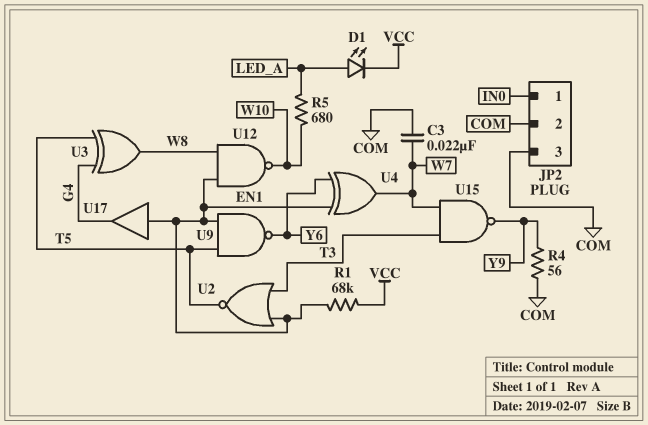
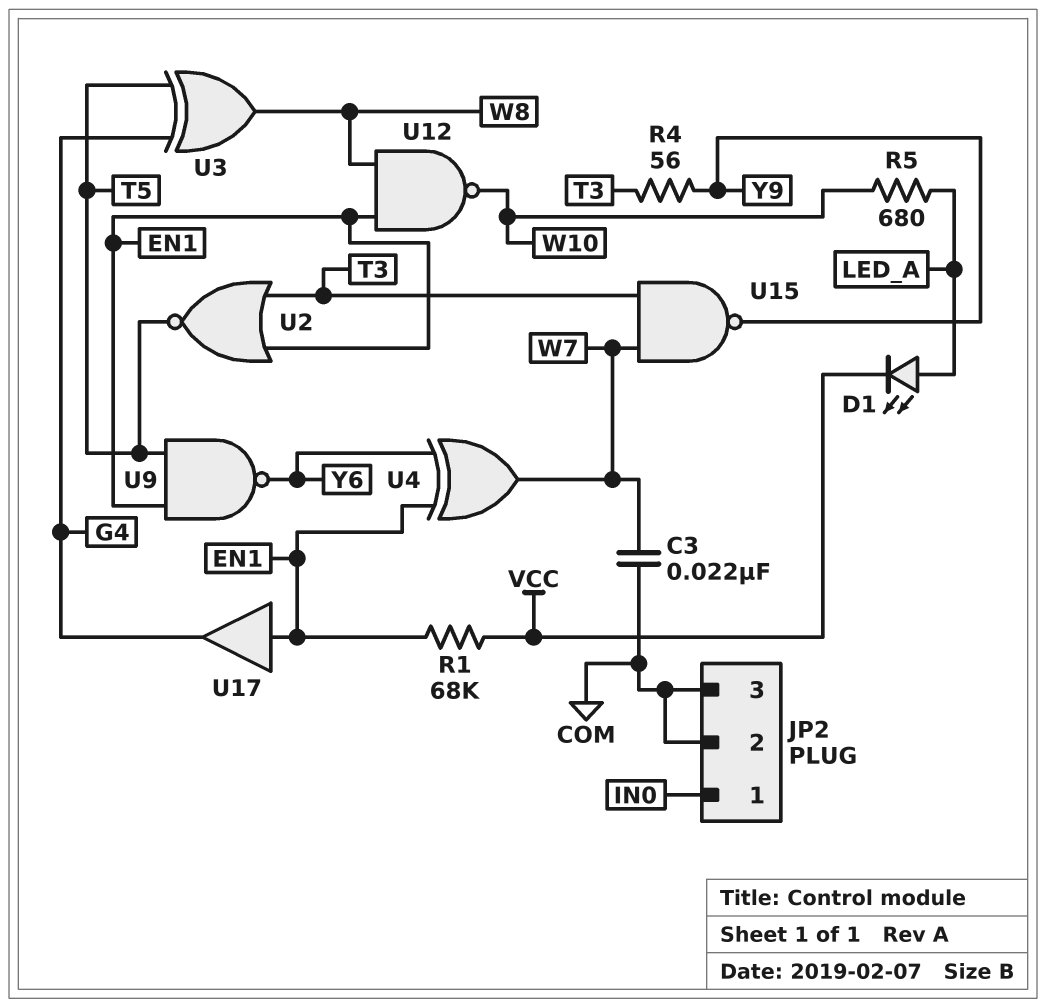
R4: 56 (COM, Y9) -> 56 (T3, Y9)

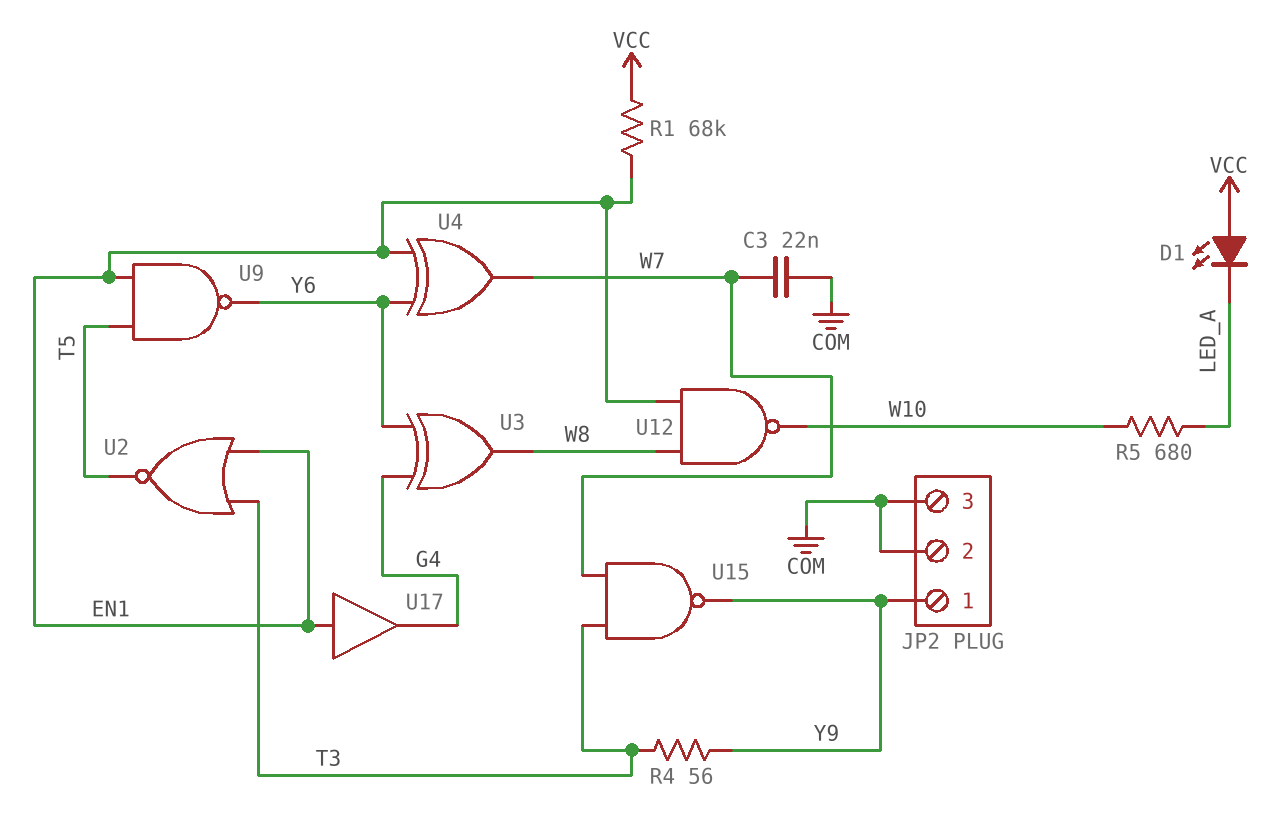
D1: LED (A LED_A, K VCC) -> LED (A VCC, K LED_A)
JP2 pin 1: IN0 -> Y9
U3: XOR (in G4, in T5, out W8) -> XOR (in G4, in Y6, out W8)

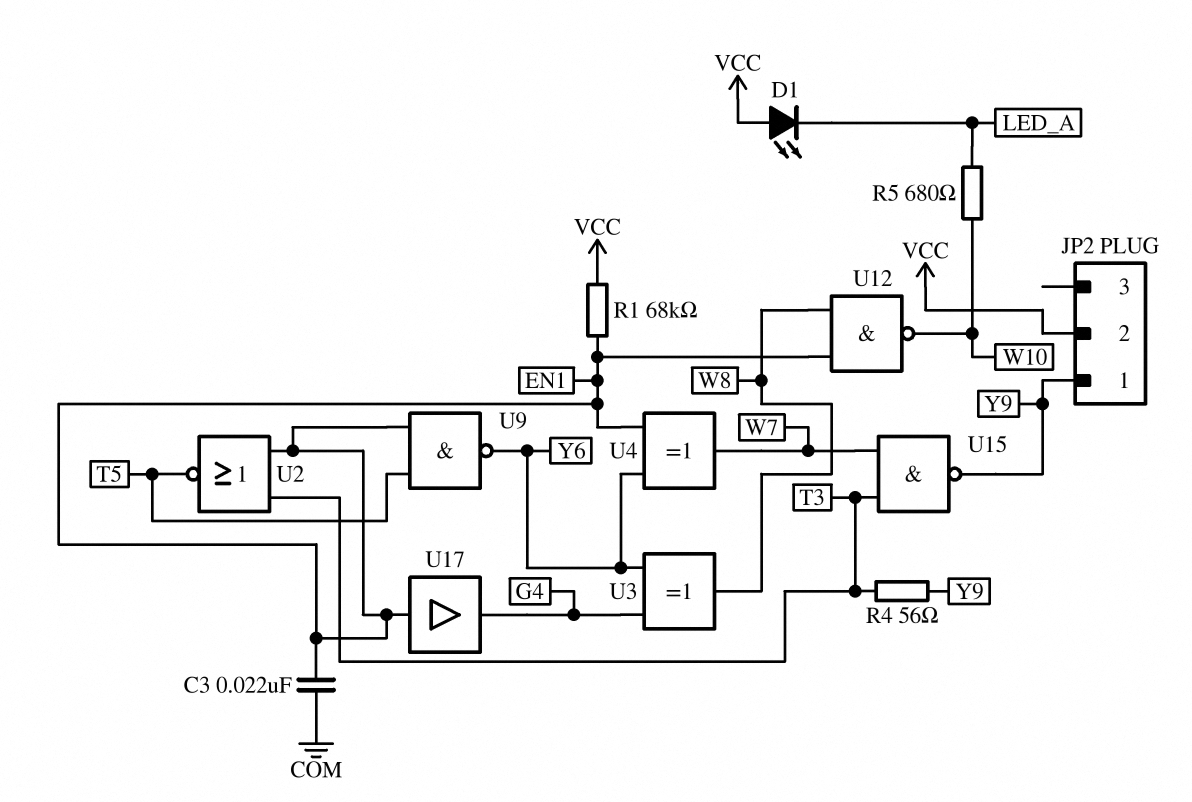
C3: 22nF (COM, W7) -> 22nF (COM, EN1)
JP2 pin 2: COM -> VCC
JP2 pin 3: COM -> none

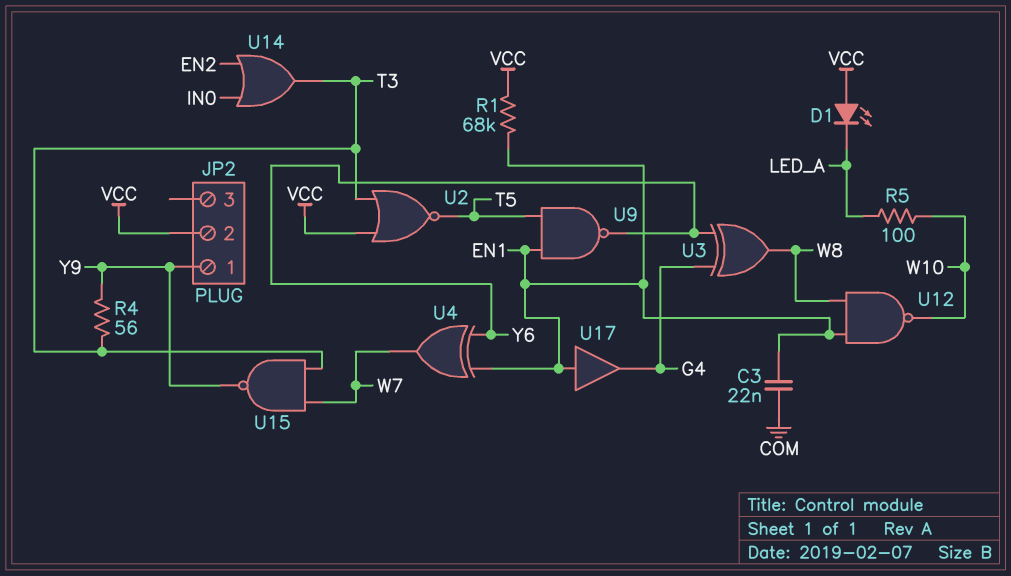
R5: 680 (LED_A, W10) -> 100 (LED_A, W10)
U2: NOR (in EN1, in T3, out T5) -> NOR (in T3, in VCC, out T5)
U14: none -> OR (in EN2, in IN0, out T3)

